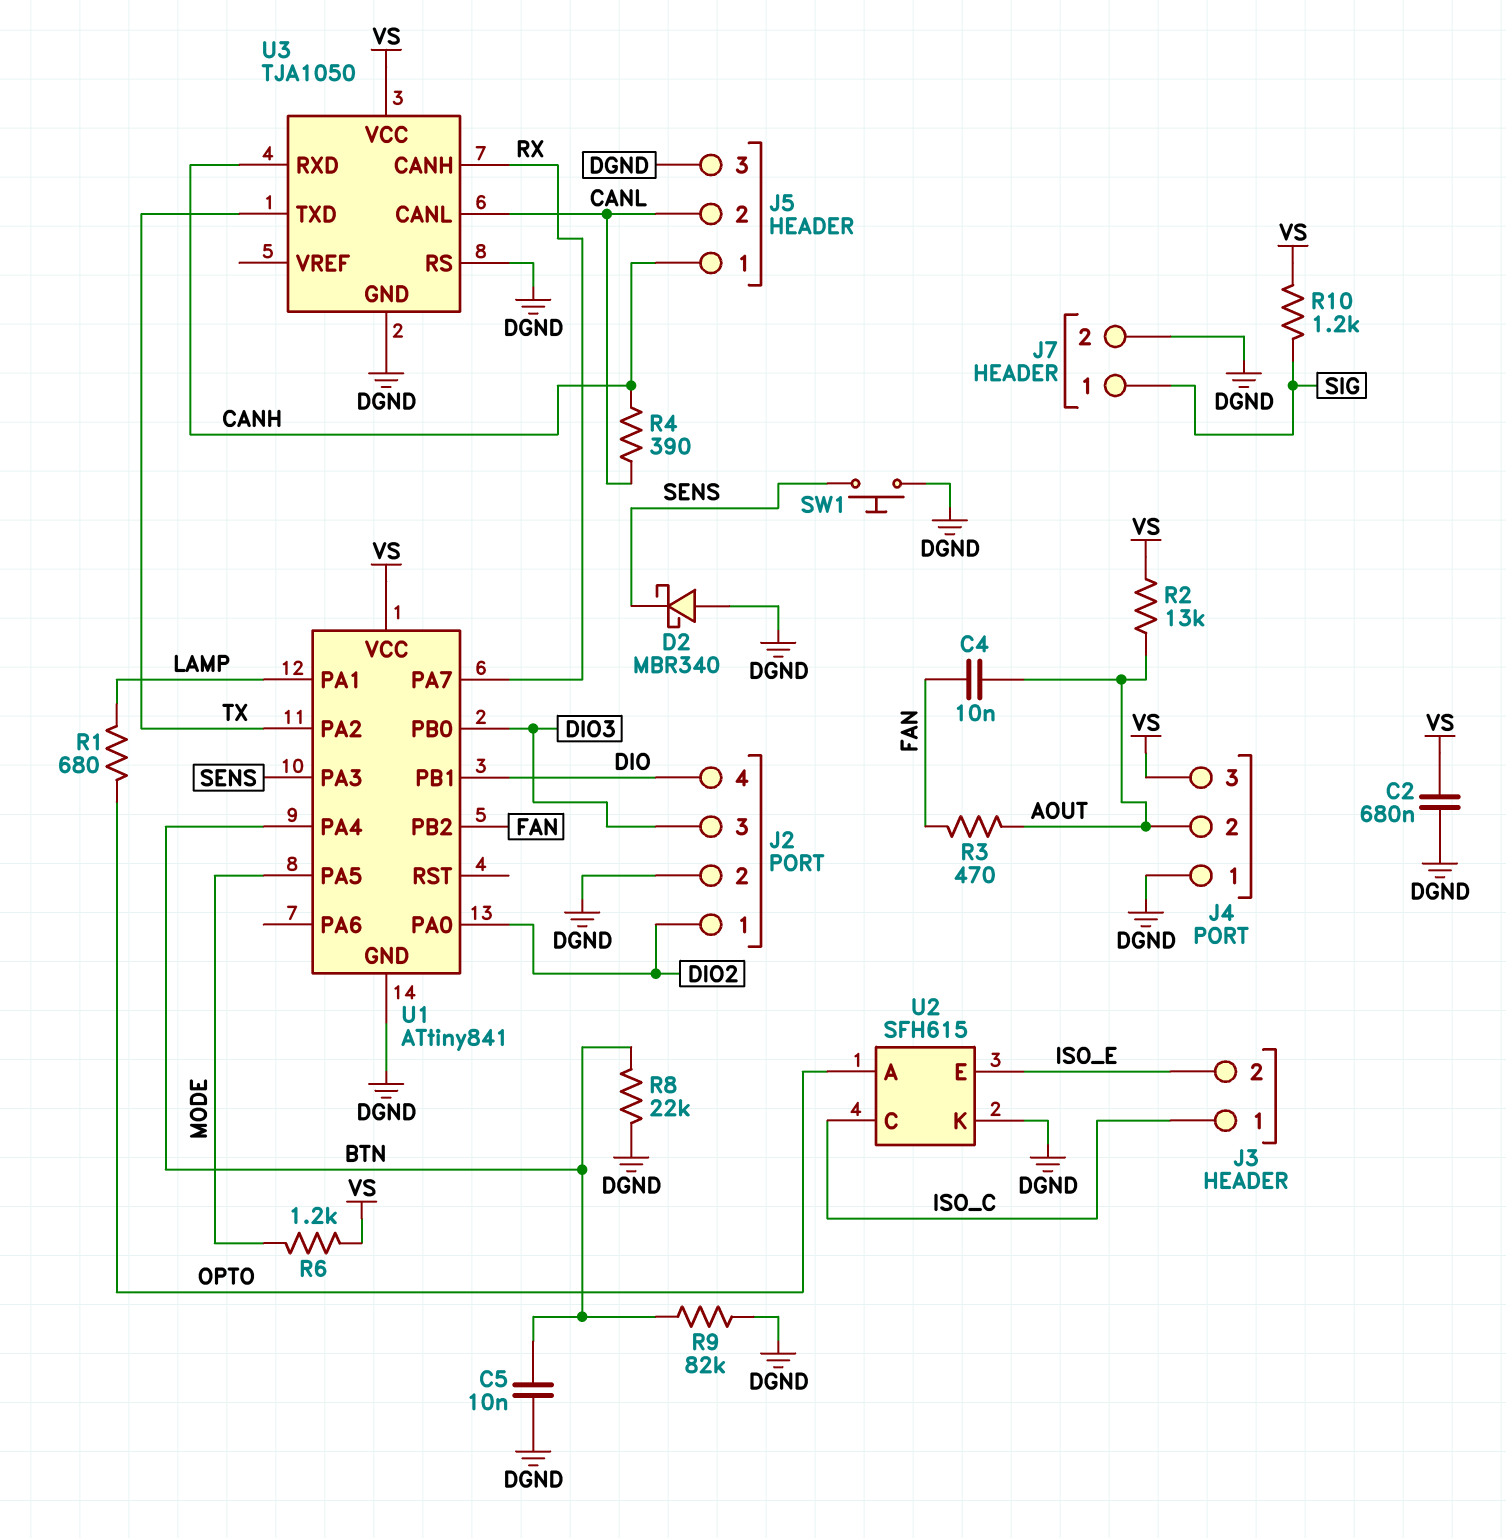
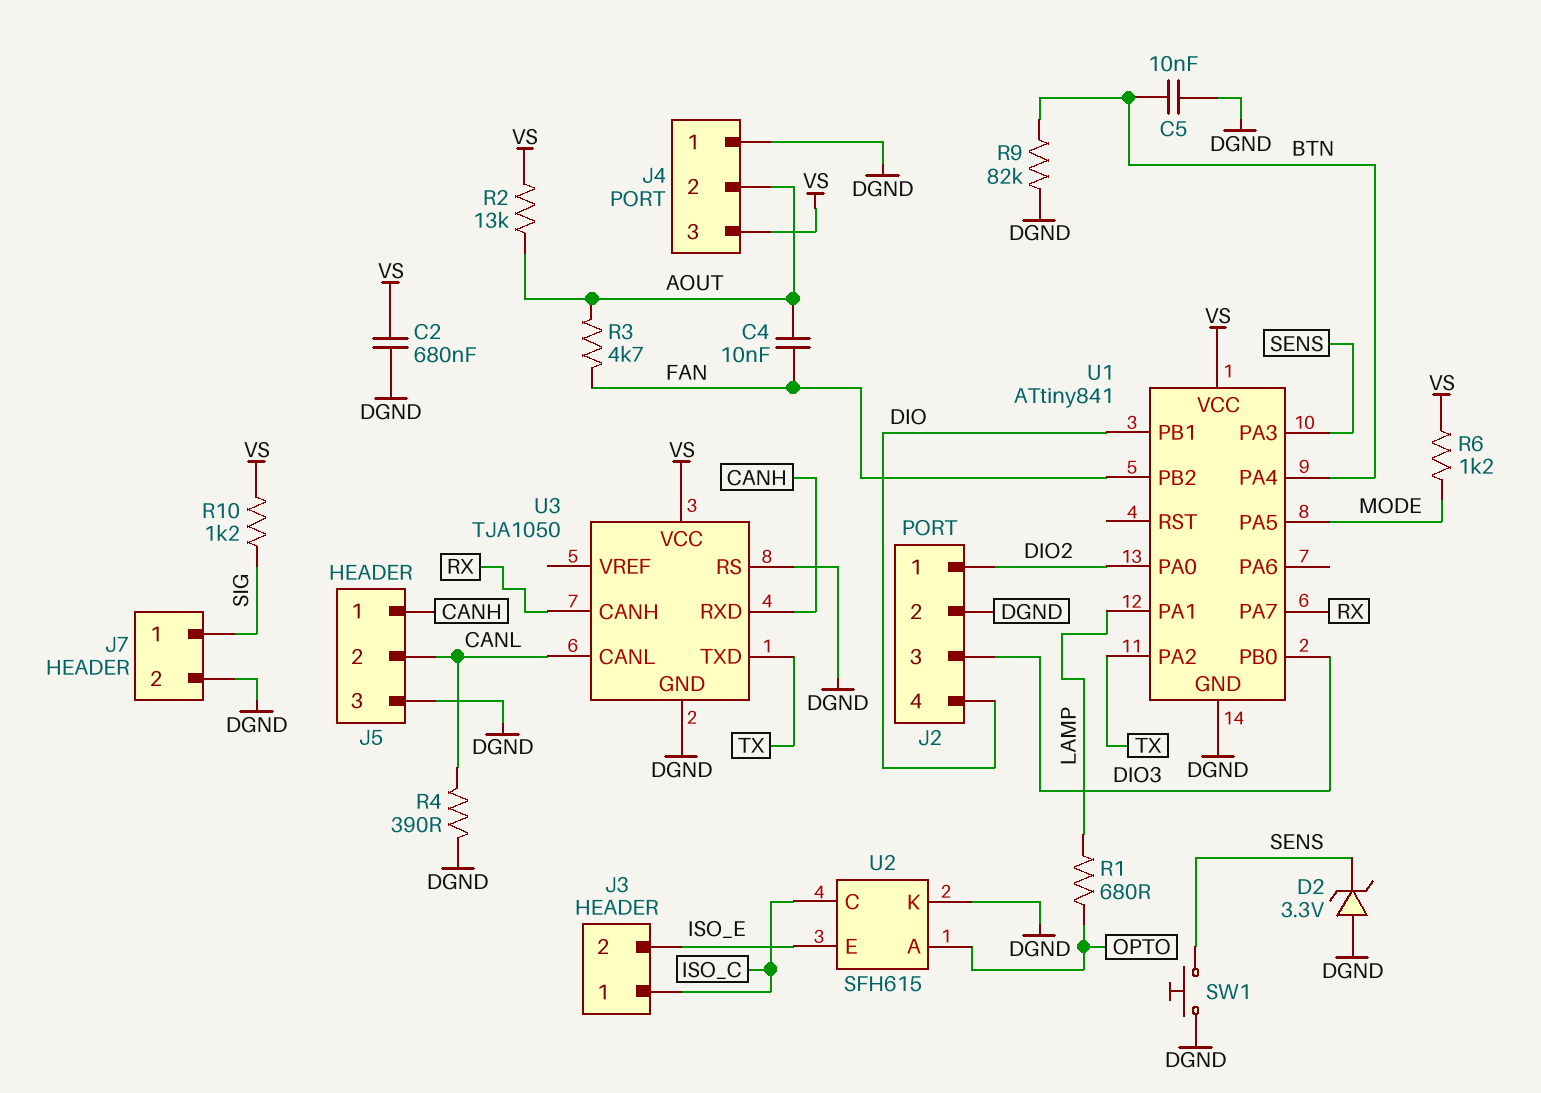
D2: schottky MBR340 (A DGND, K SENS) -> zener 3.3V (A DGND, K SENS)
R3: 470 (AOUT, FAN) -> 4.7k (AOUT, FAN)
R4: 390 (CANH, CANL) -> 390 (CANL, DGND)
R8: 22k (BTN, DGND) -> none

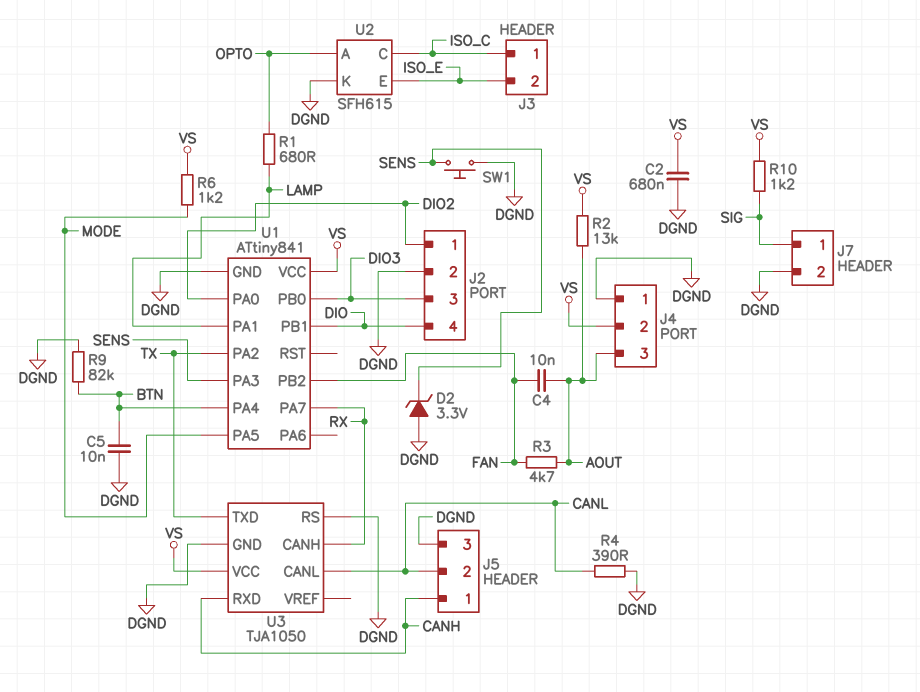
J4 pin 2: AOUT -> VS
J4 pin 3: VS -> AOUT

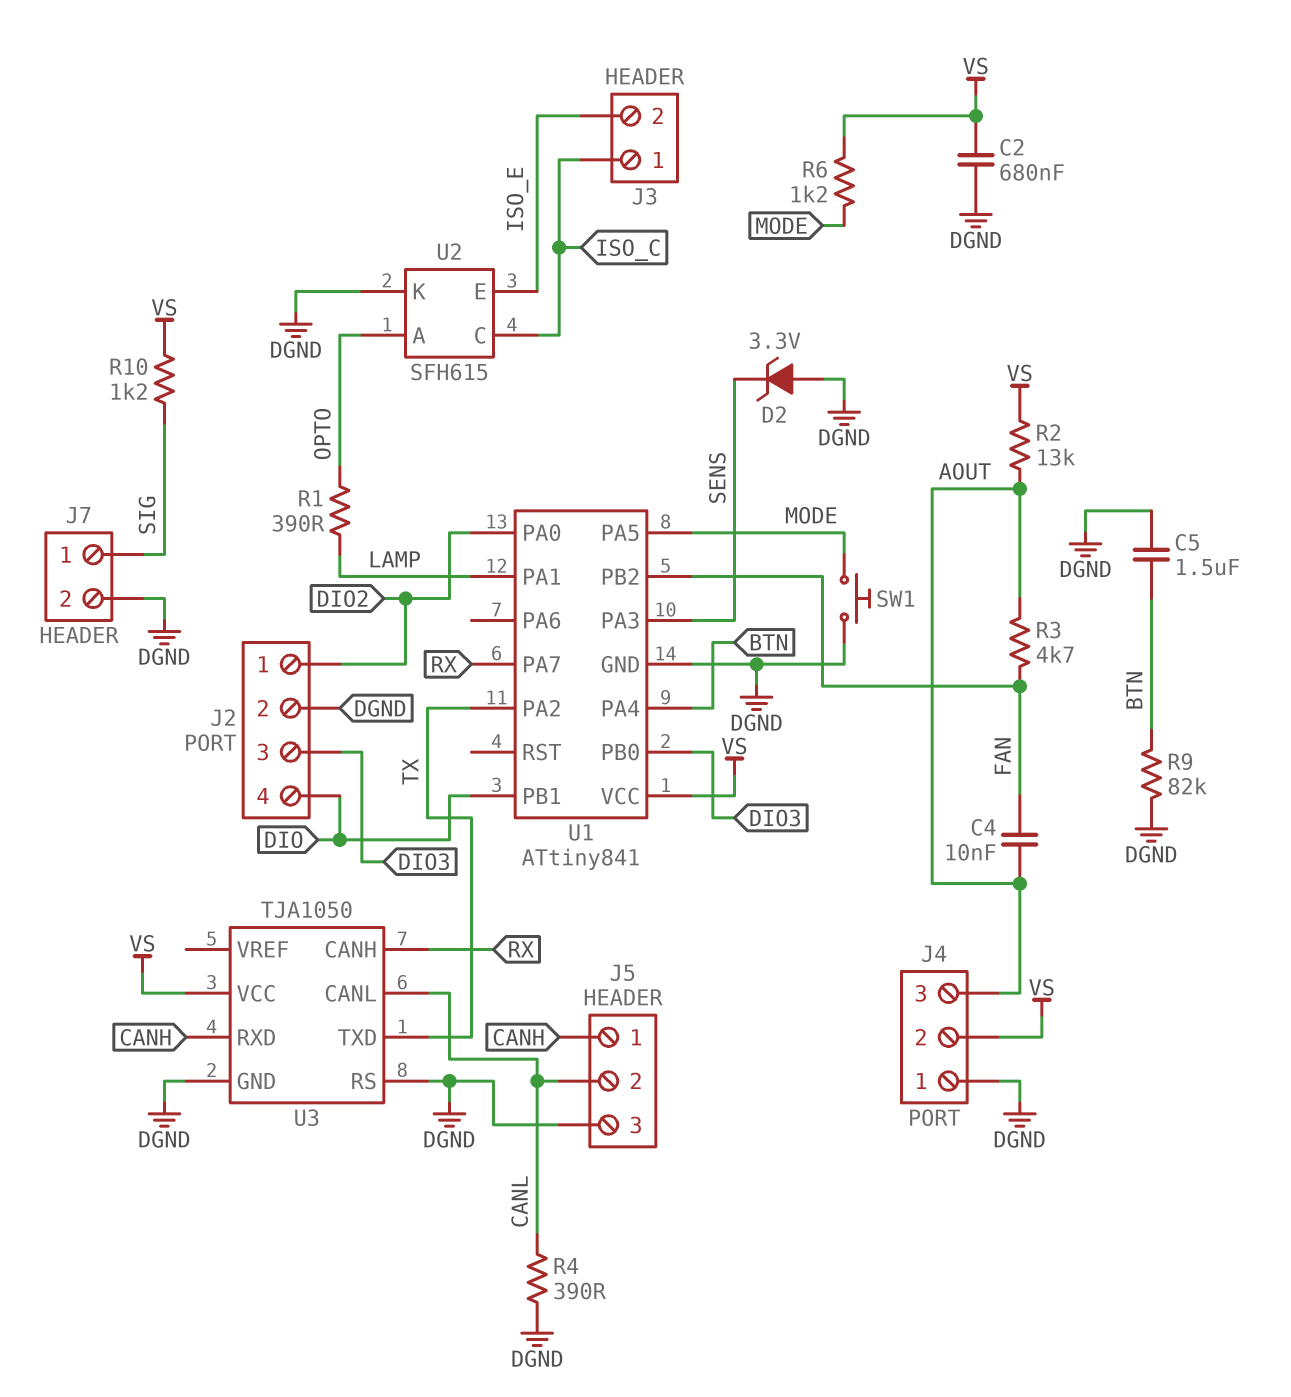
C5: 10nF (BTN, DGND) -> 1.5uF (BTN, DGND)
R1: 680 (LAMP, OPTO) -> 390 (LAMP, OPTO)
SW1: button (DGND, SENS) -> button (DGND, MODE)

